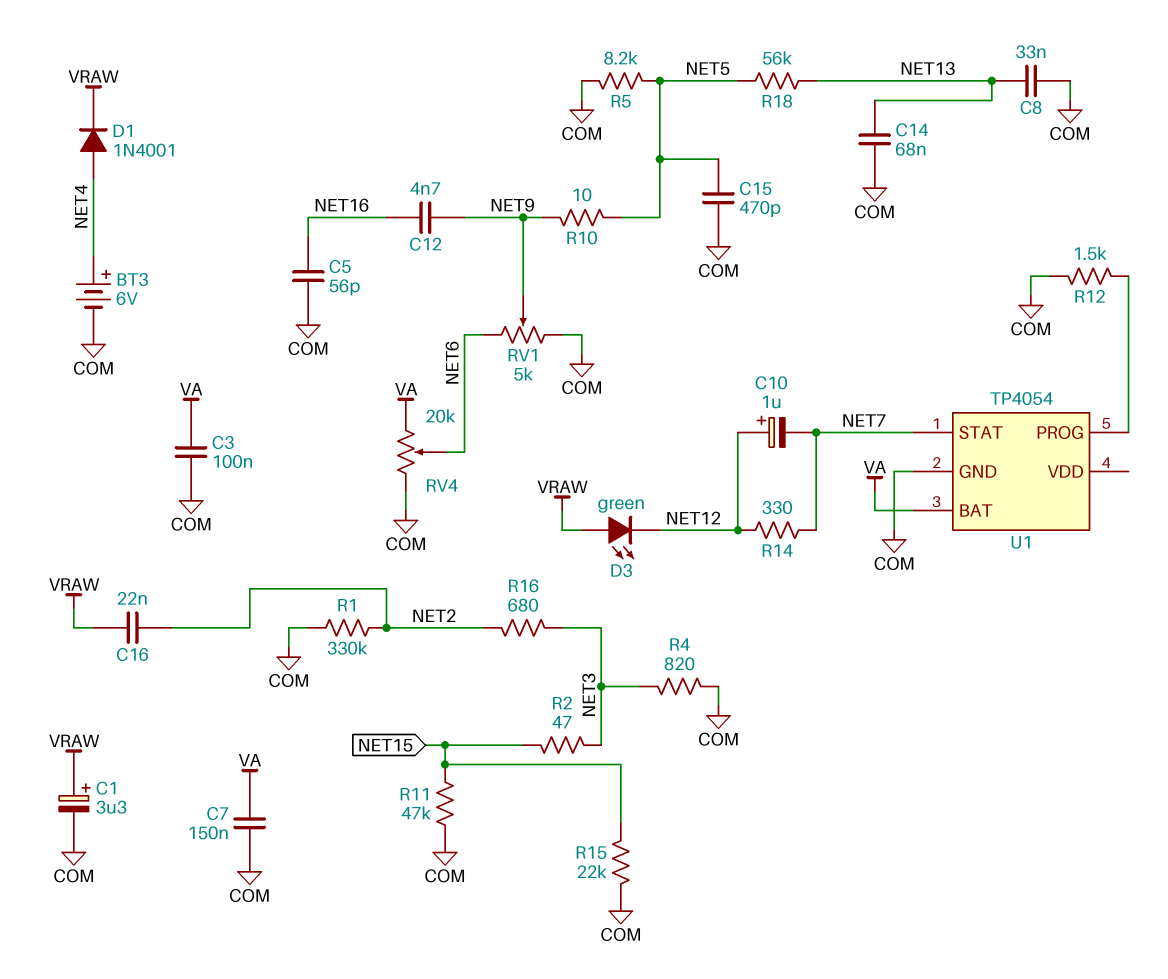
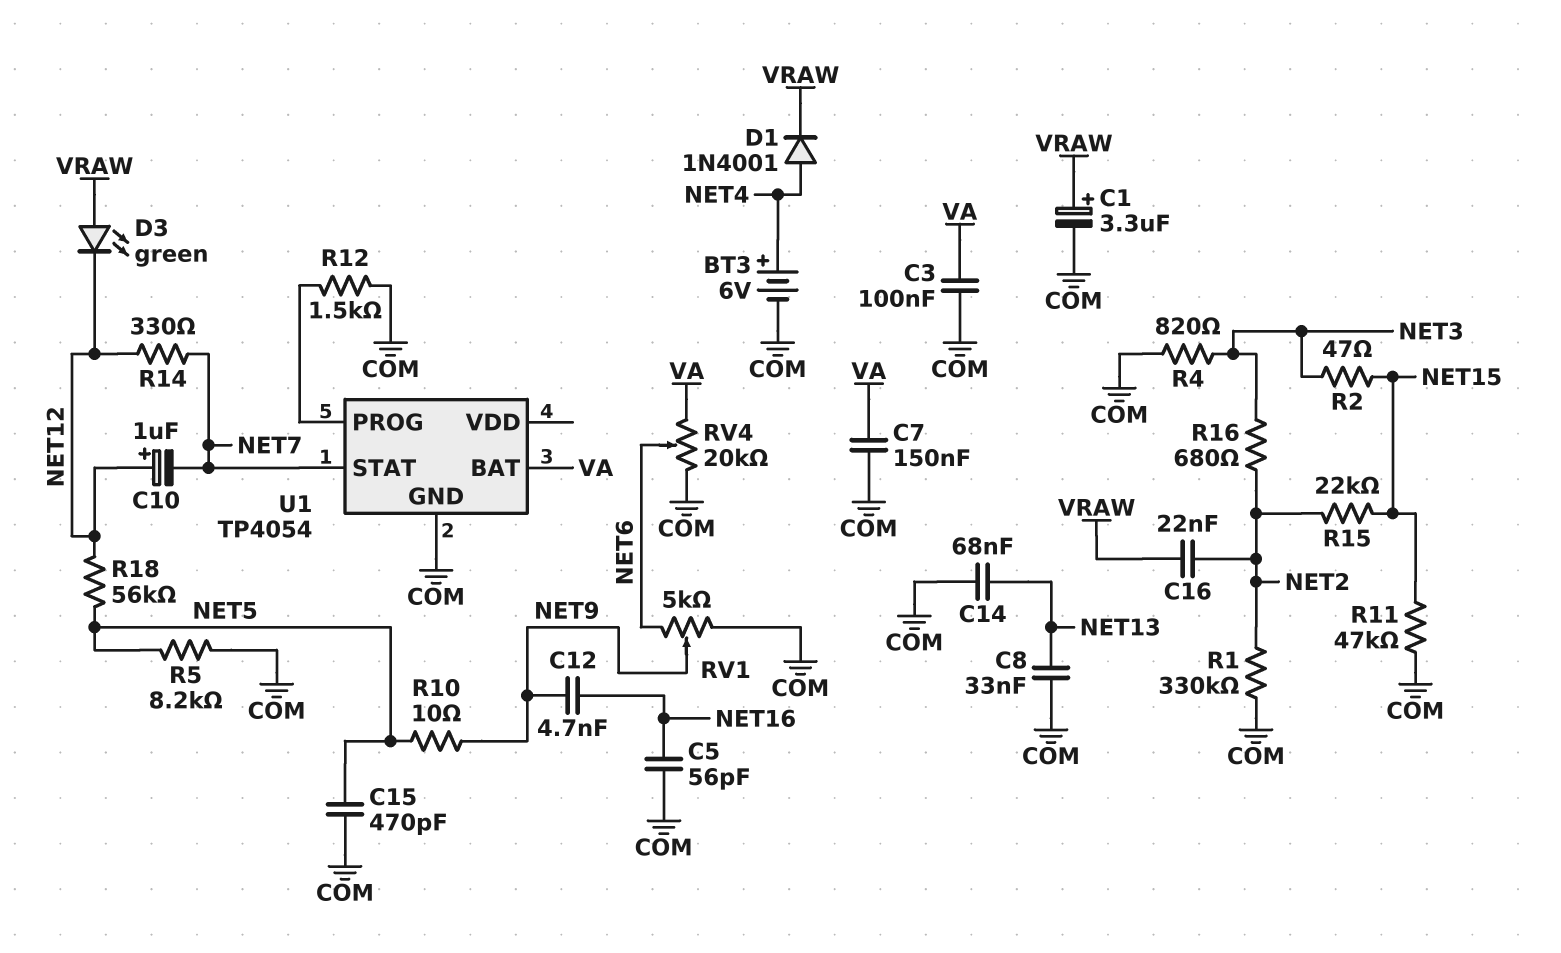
R15: 22k (COM, NET15) -> 22k (NET2, NET15)
R18: 56k (NET5, NET13) -> 56k (NET5, NET12)

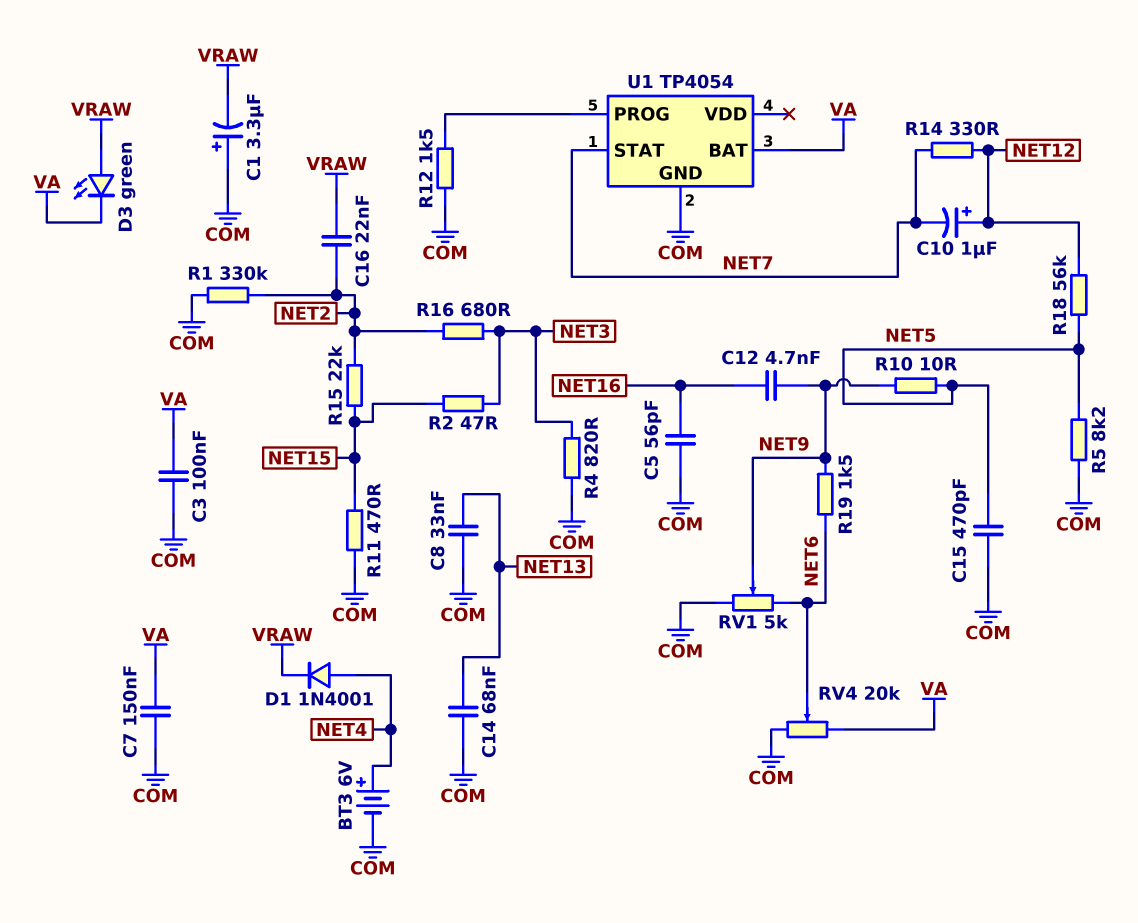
C1: 3.3uF (plus VRAW, minus COM) -> 3.3uF (plus COM, minus VRAW)
D3: LED green (A VRAW, K NET12) -> LED green (A VRAW, K VA)
R11: 47k (COM, NET15) -> 470 (COM, NET15)
R19: none -> 1.5k (NET6, NET9)

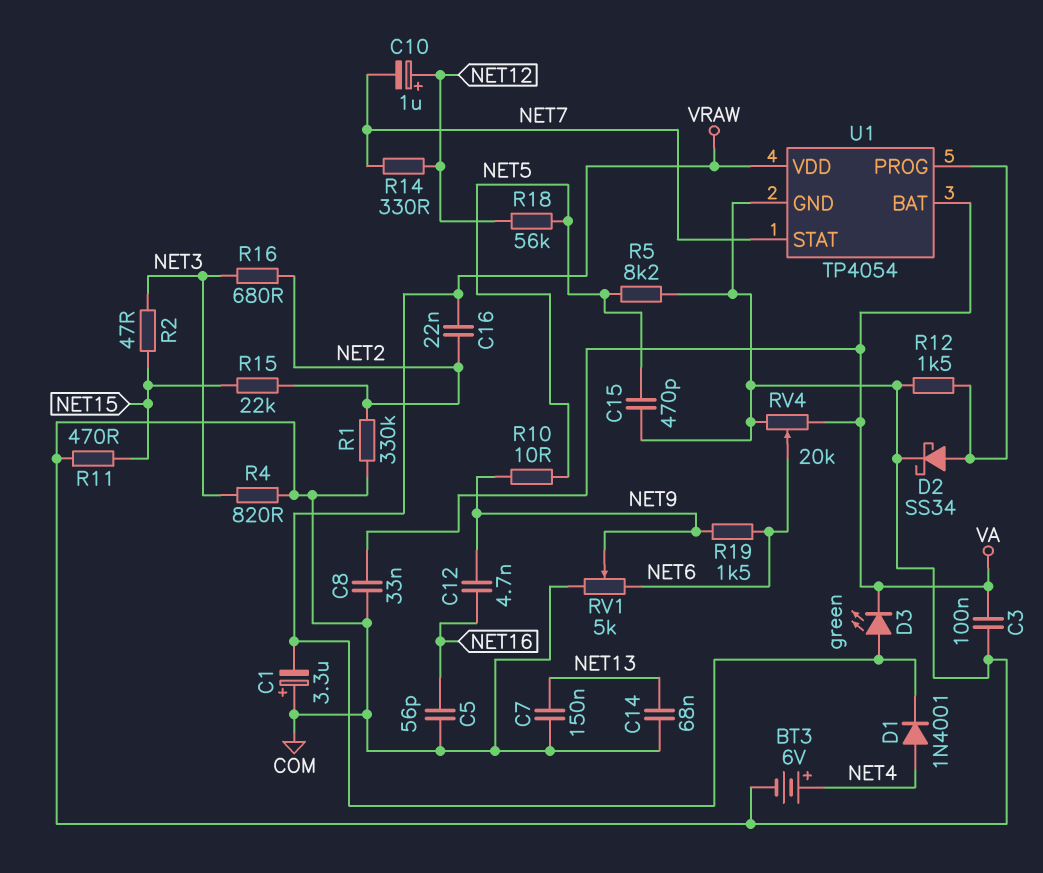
C7: 150nF (COM, VA) -> 150nF (COM, NET13)
C8: 33nF (COM, NET13) -> 33nF (COM, VA)
D2: none -> schottky SS34 (A U1/PROG, K COM)
U1 pin VDD: none -> VRAW

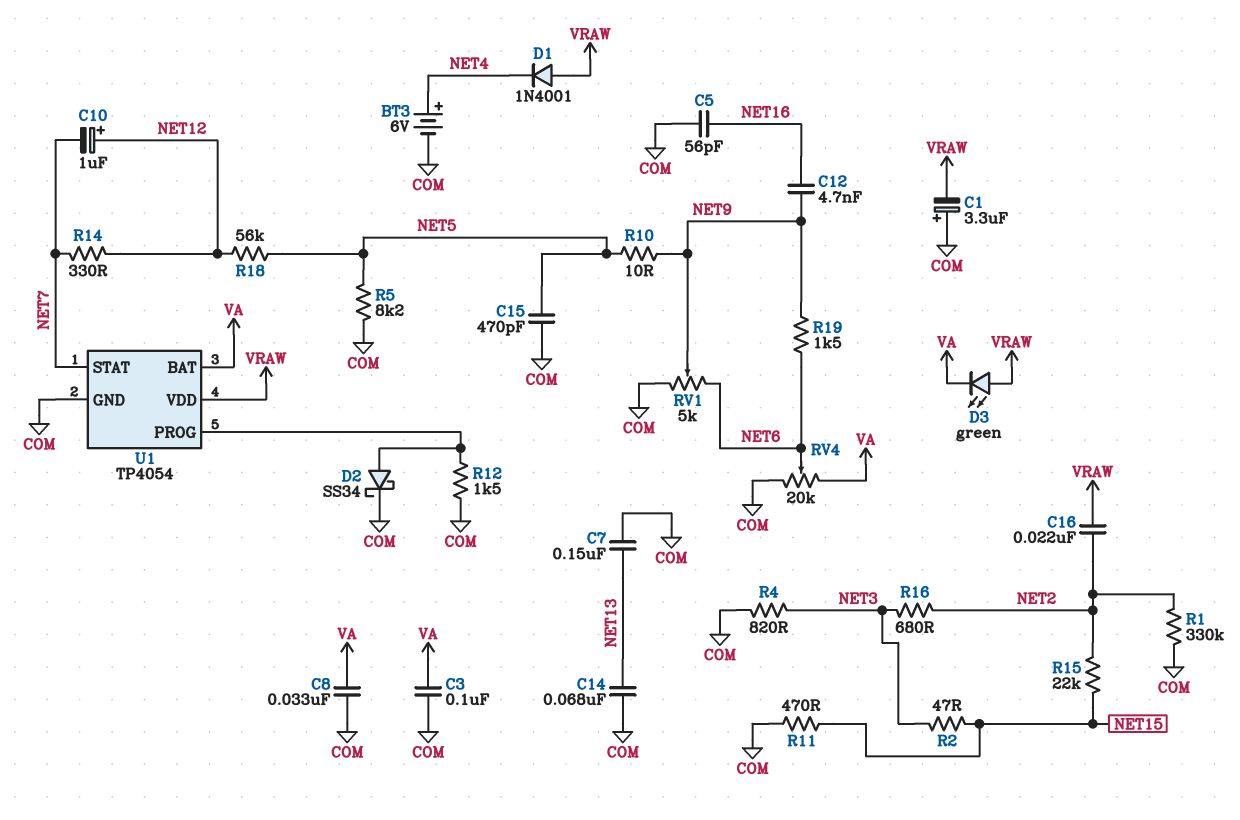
D1: diode 1N4001 (A NET4, K VRAW) -> diode 1N4001 (A VRAW, K NET4)

